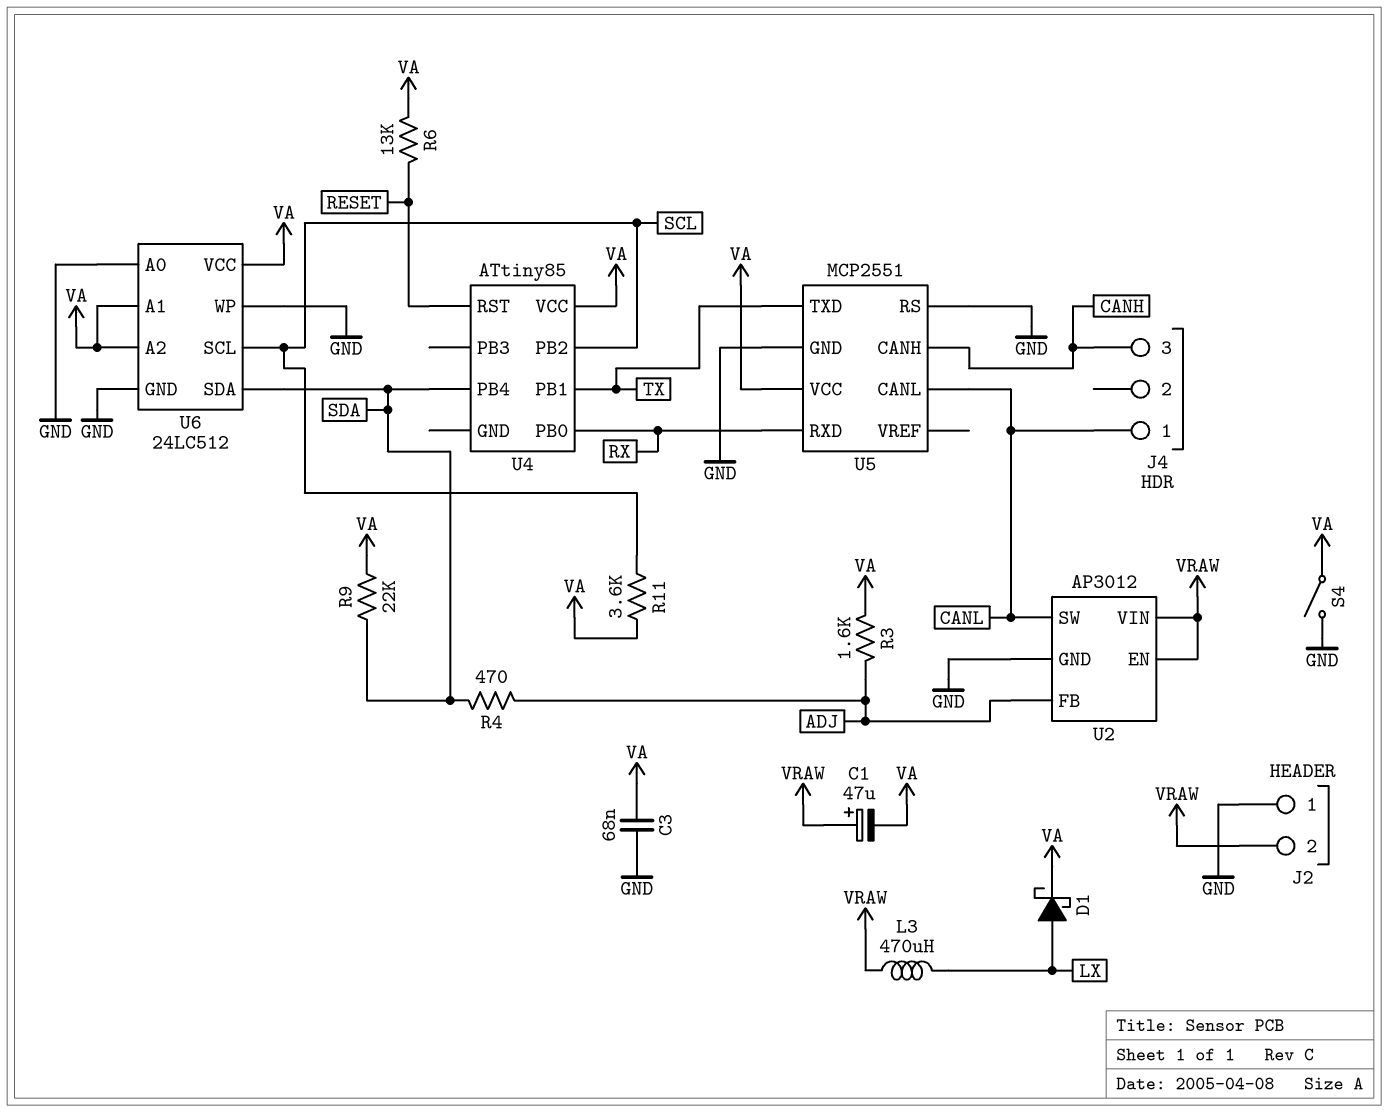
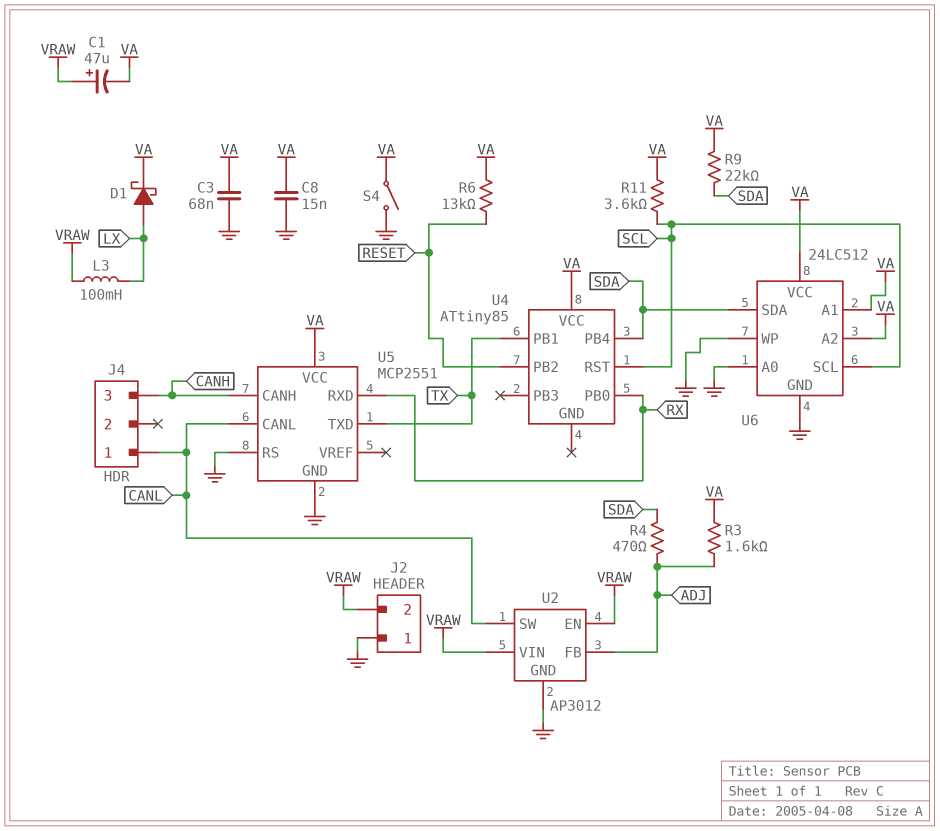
C8: none -> 15nF (GND, VA)
L3: 470uH (LX, VRAW) -> 100mH (LX, VRAW)
U4 pin PB2: SCL -> RESET
U4 pin RST: RESET -> SCL

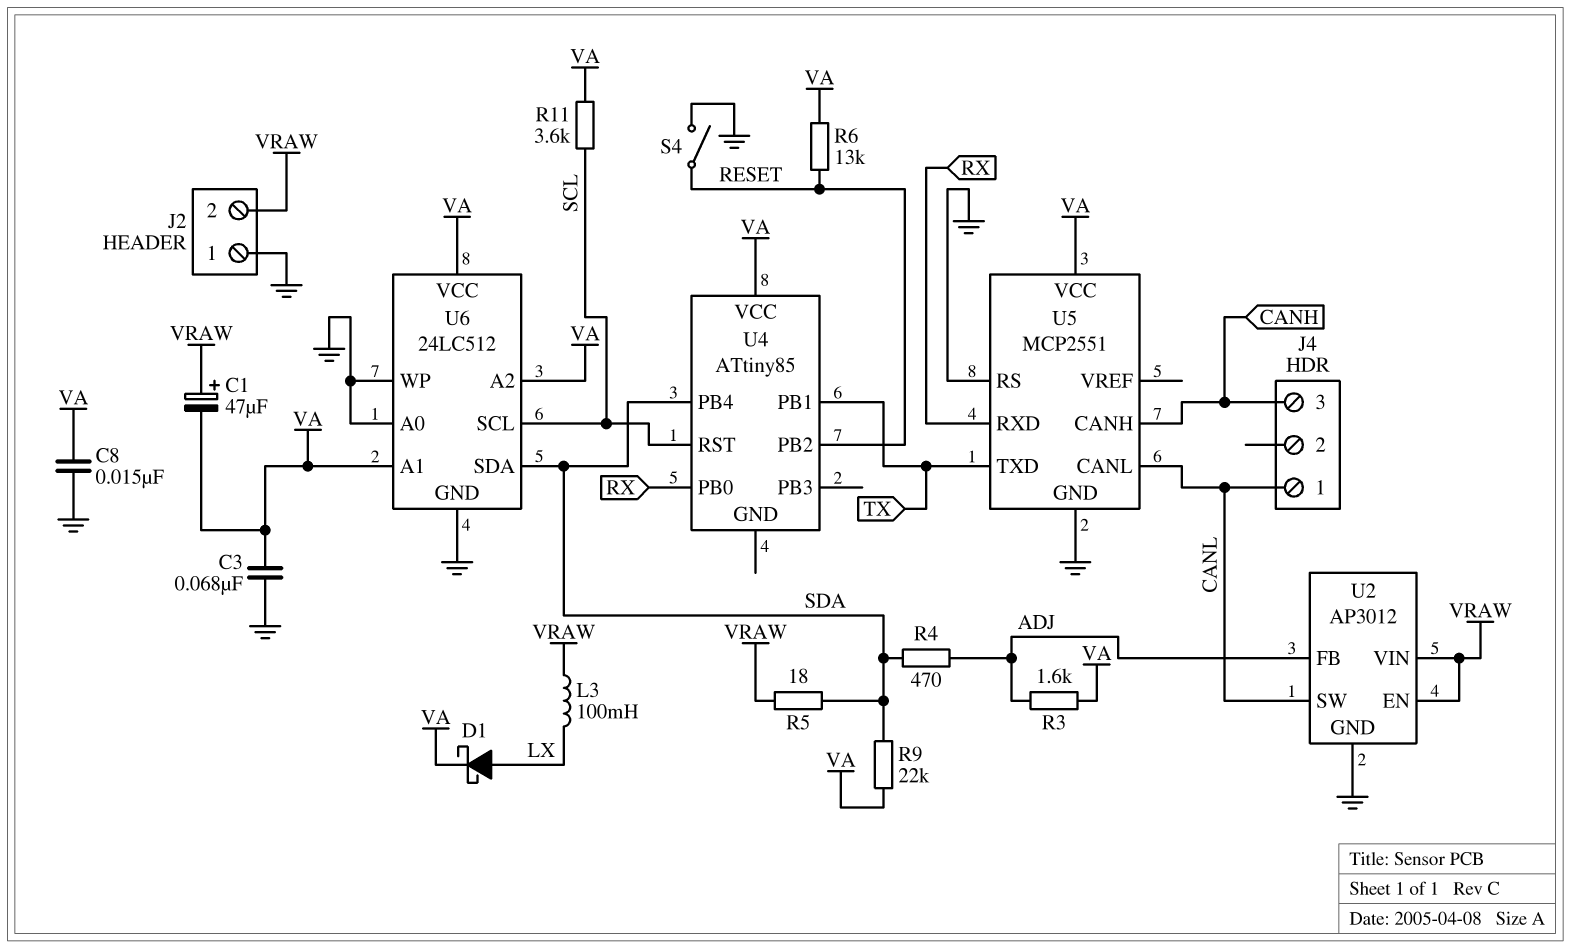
R5: none -> 18 (SDA, VRAW)
S4: switch (GND, VA) -> switch (GND, RESET)

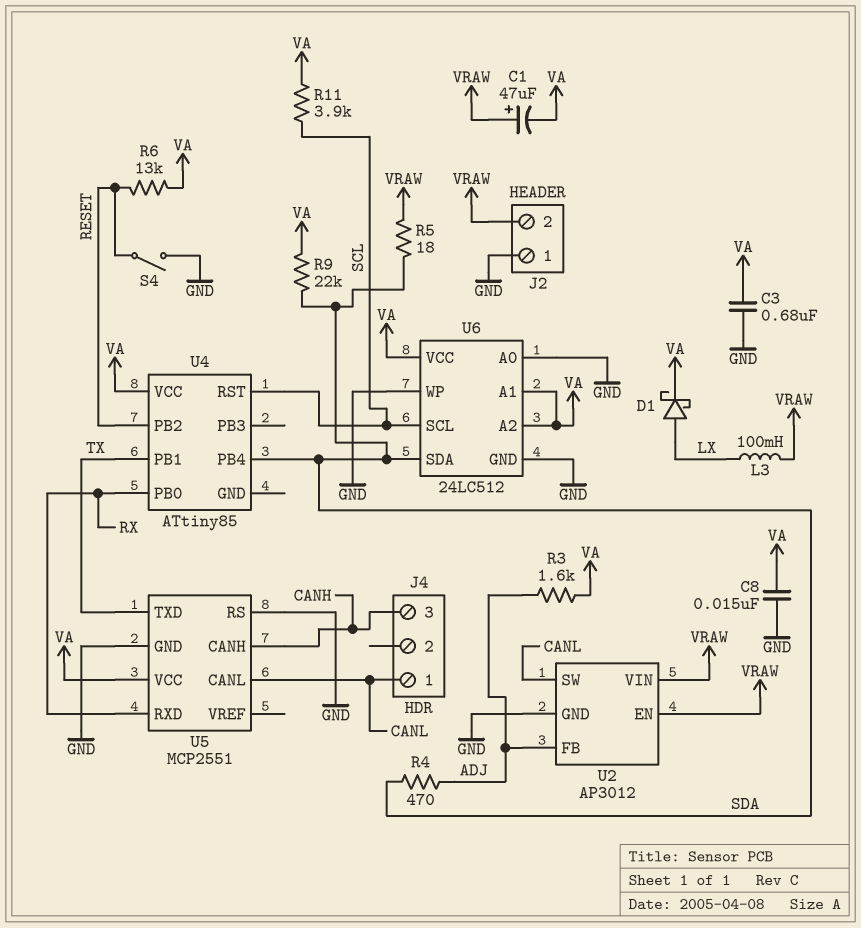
C3: 68nF (GND, VA) -> 680nF (GND, VA)
R11: 3.6k (SCL, VA) -> 3.9k (SCL, VA)

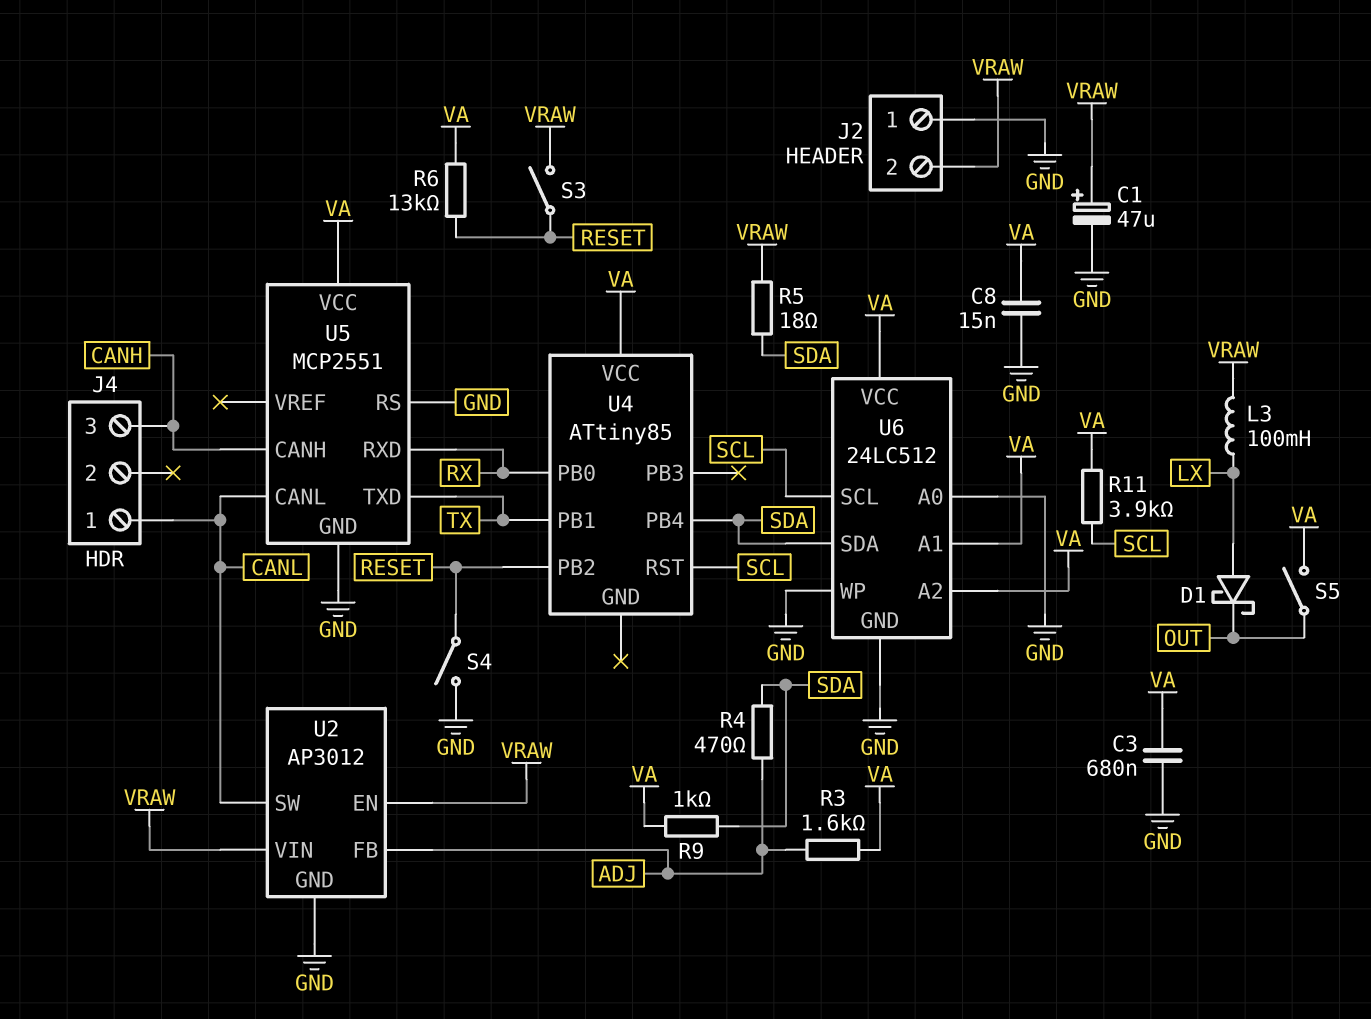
C1: 47uF (plus VRAW, minus VA) -> 47uF (plus VRAW, minus GND)
D1: schottky (A LX, K VA) -> schottky (A LX, K OUT)
R9: 22k (SDA, VA) -> 1k (SDA, VA)
S3: none -> switch (RESET, VRAW)
S5: none -> switch (OUT, VA)

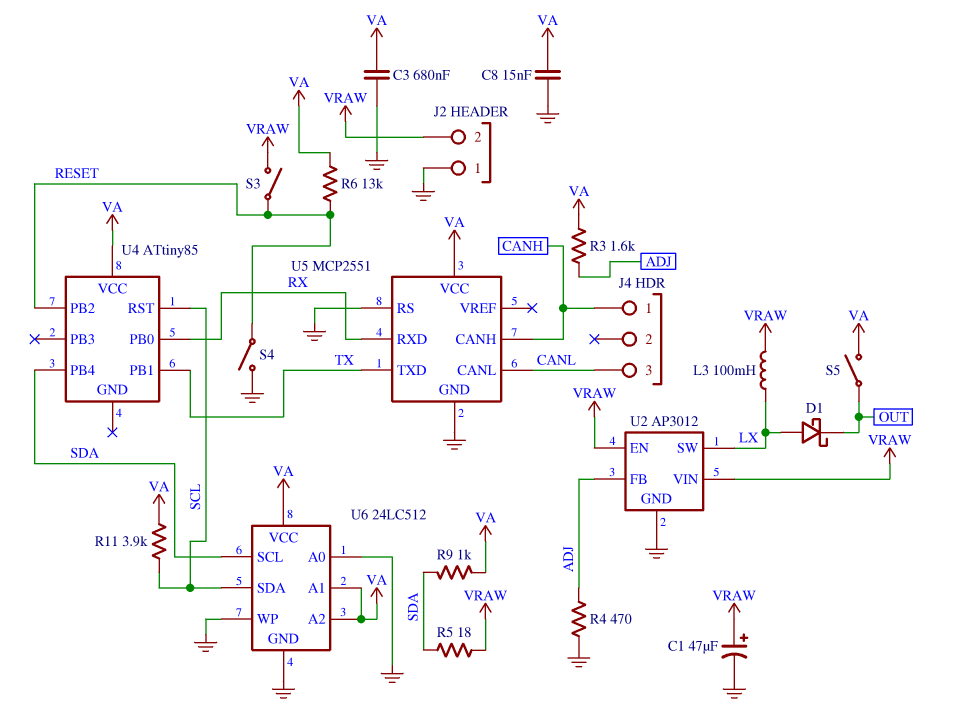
J4 pin 1: CANL -> CANH
J4 pin 3: CANH -> CANL
R4: 470 (ADJ, SDA) -> 470 (ADJ, GND)
U2 pin SW: CANL -> LX
U6 pin SCL: SCL -> SDA
U6 pin SDA: SDA -> SCL

